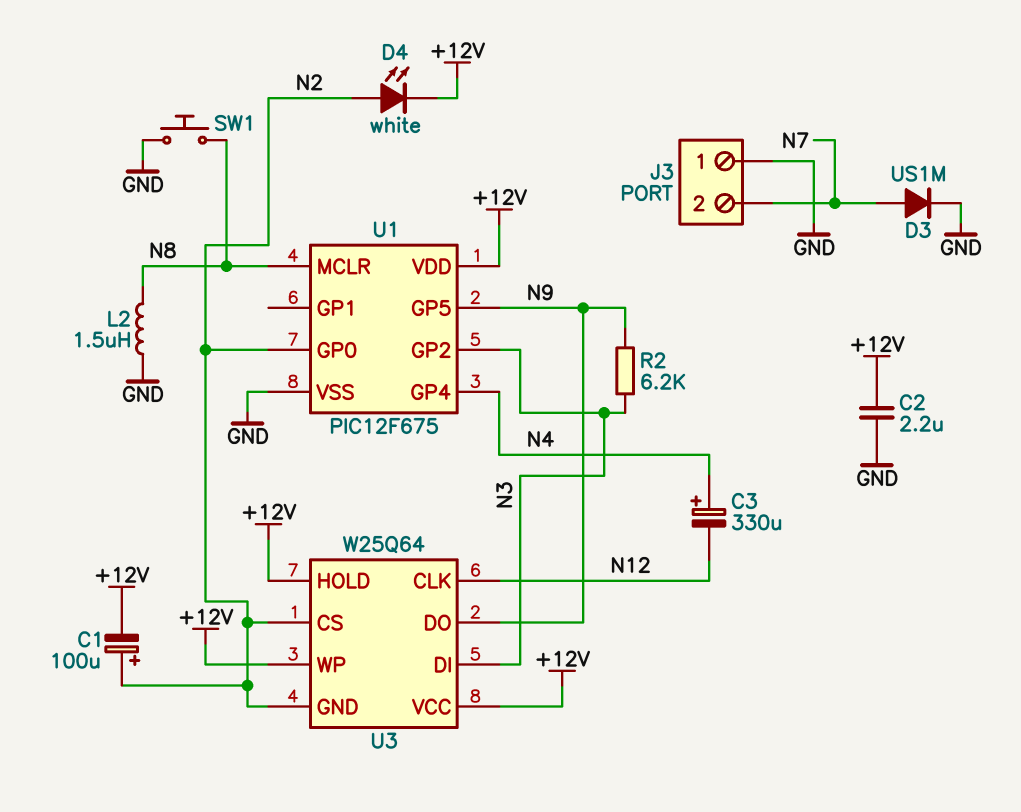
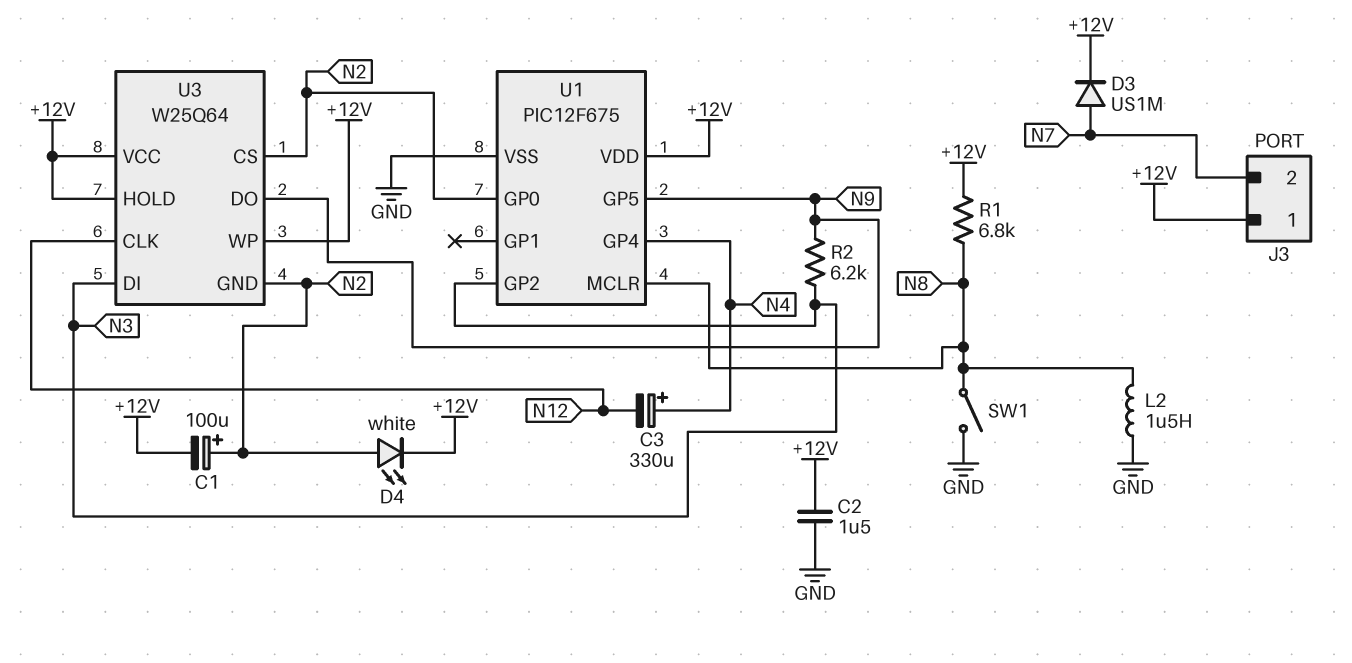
C2: 2.2uF (+12V, GND) -> 1.5uF (+12V, GND)
D3: diode US1M (A N7, K GND) -> diode US1M (A N7, K +12V)
J3 pin 1: GND -> +12V
R1: none -> 6.8k (+12V, N8)
SW1: button (GND, N8) -> switch (GND, N8)

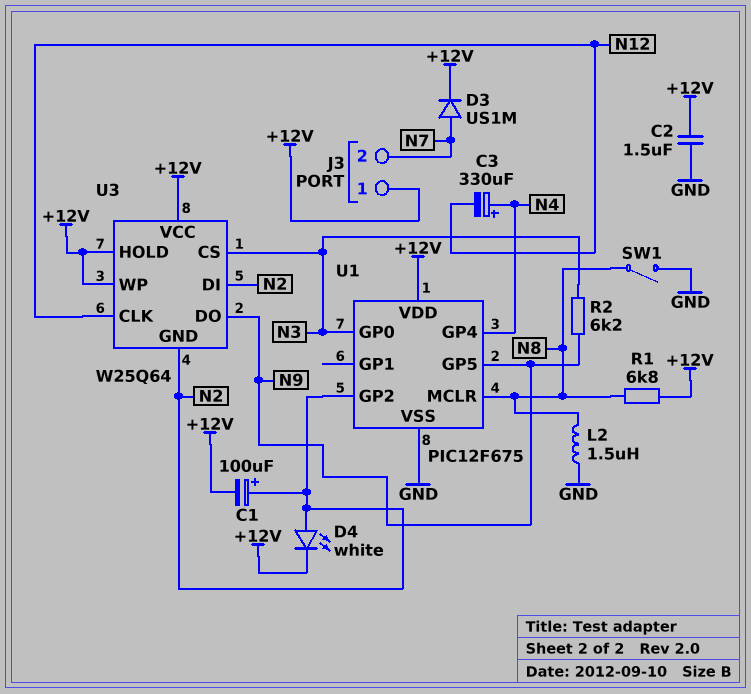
U1 pin GP0: N2 -> N3
U1 pin GP2: N3 -> N2
U3 pin CS: N2 -> N3
U3 pin DI: N3 -> N2

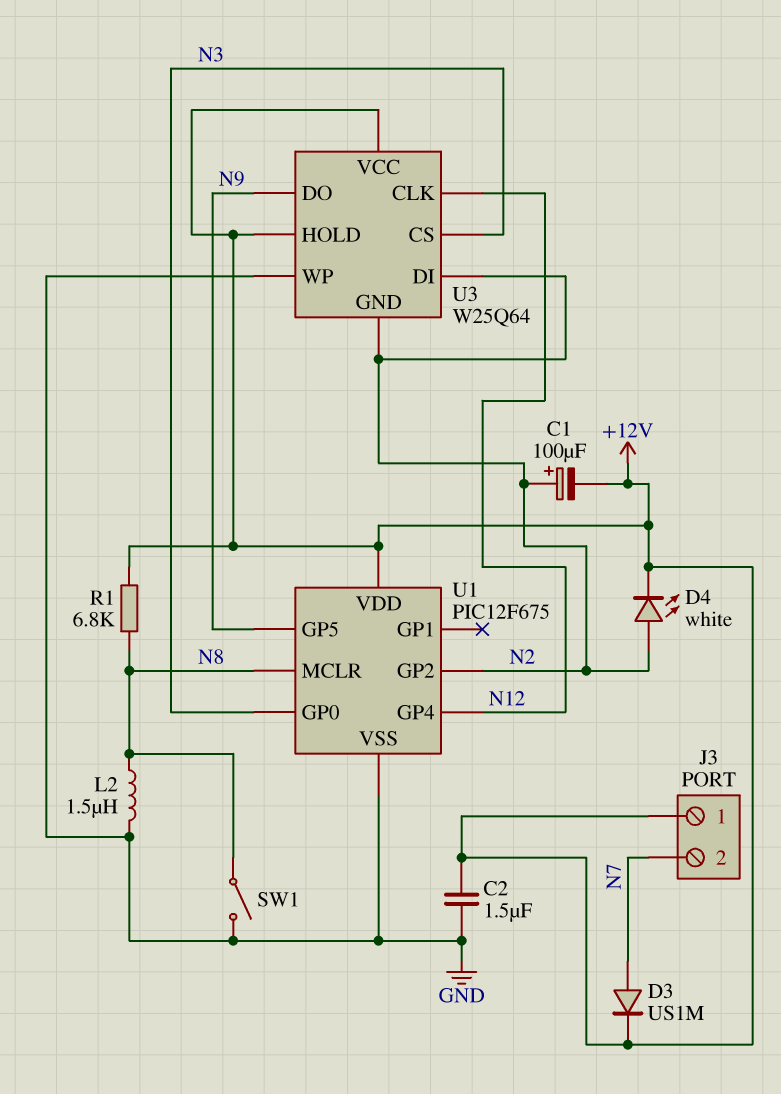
C3: 330uF (plus N4, minus N12) -> none
R2: 6.2k (N3, N9) -> none
U1 pin GP4: N4 -> N12
U3 pin WP: +12V -> GND

